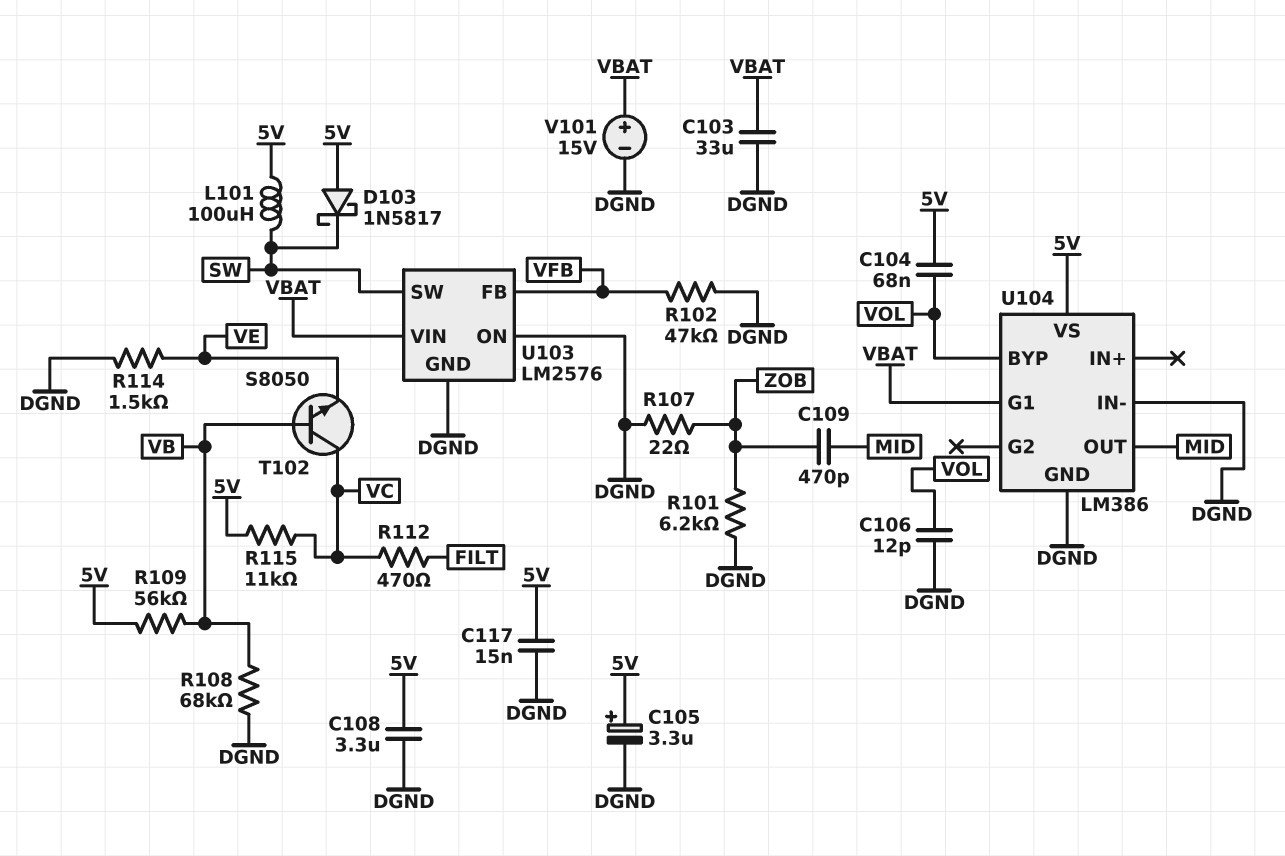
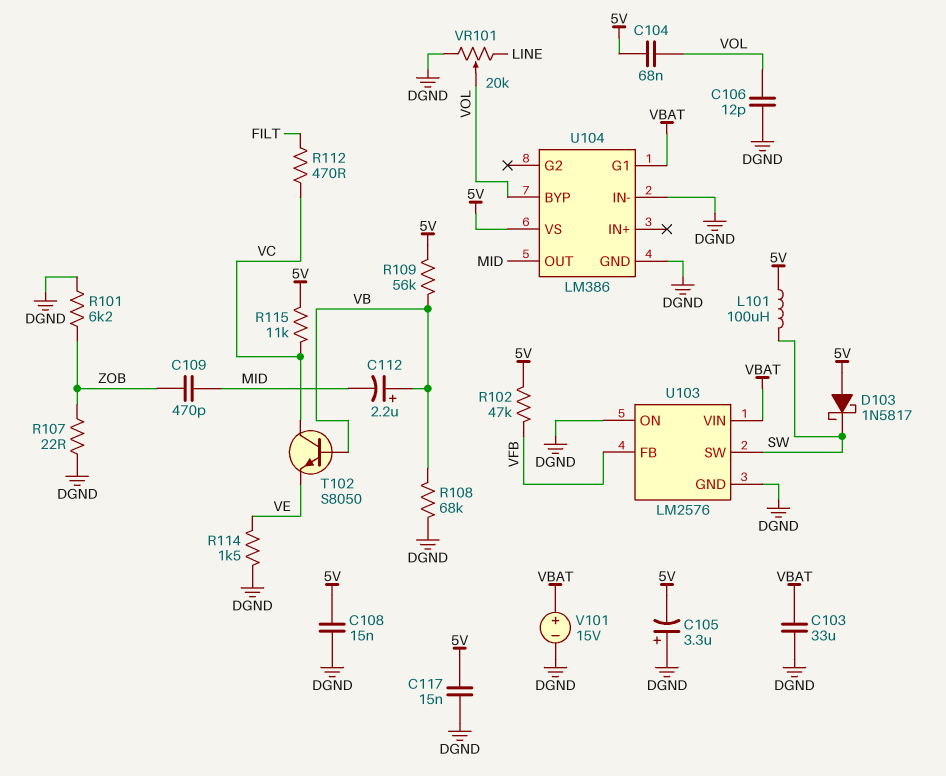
C105: 3.3uF (plus 5V, minus DGND) -> 3.3uF (plus DGND, minus 5V)
C108: 3.3uF (5V, DGND) -> 15nF (5V, DGND)
C112: none -> 2.2uF (plus VB, minus MID)
R102: 47k (DGND, VFB) -> 47k (5V, VFB)
VR101: none -> 20k (DGND, LINE, wiper VOL)

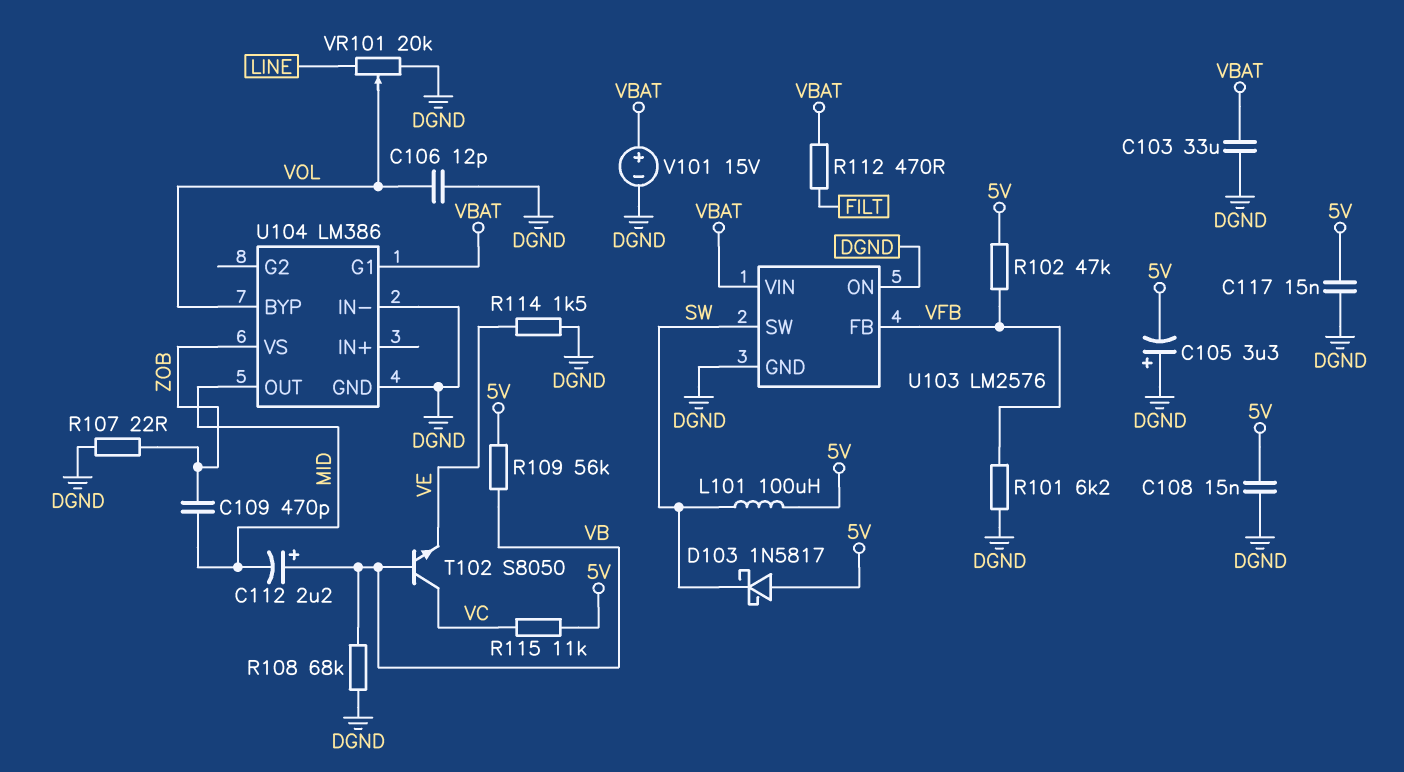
C104: 68nF (5V, VOL) -> none
R101: 6.2k (DGND, ZOB) -> 6.2k (DGND, VFB)
R112: 470 (FILT, VC) -> 470 (FILT, VBAT)
U104 pin VS: 5V -> ZOB

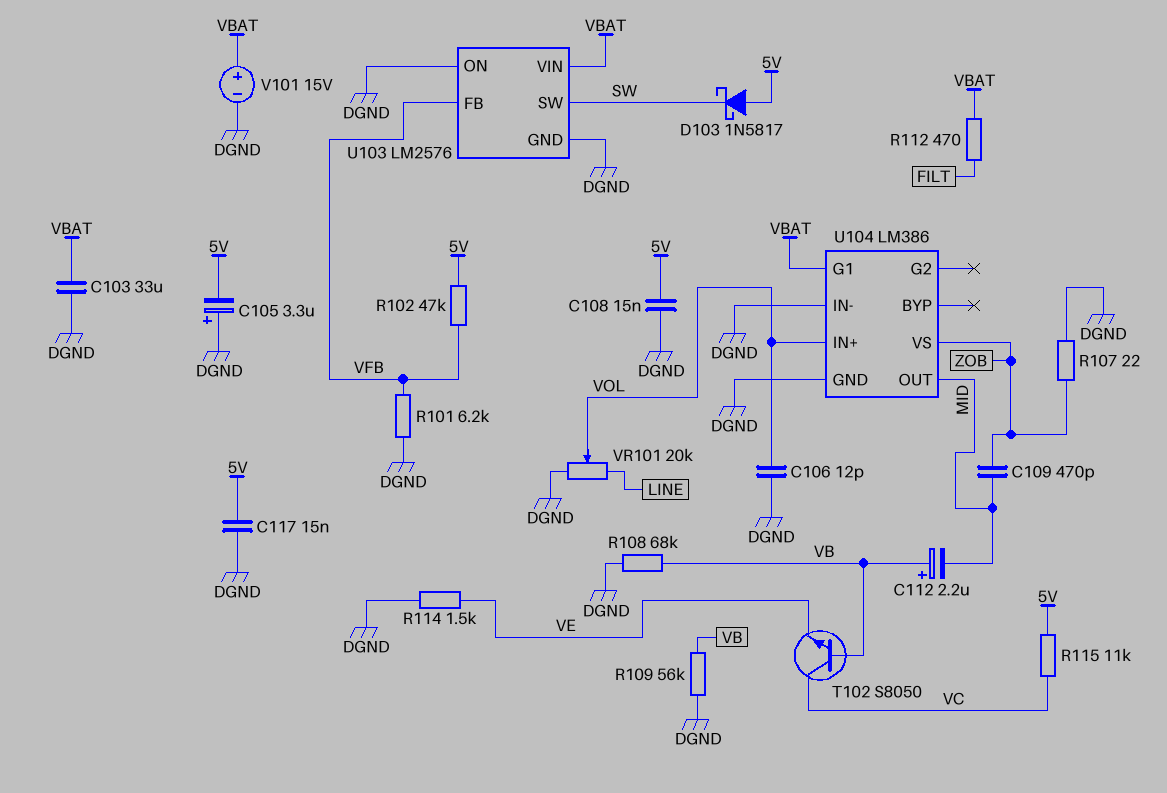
L101: 100uH (5V, SW) -> none
R109: 56k (5V, VB) -> 56k (DGND, VB)
U104 pin BYP: VOL -> none
U104 pin IN+: none -> VOL

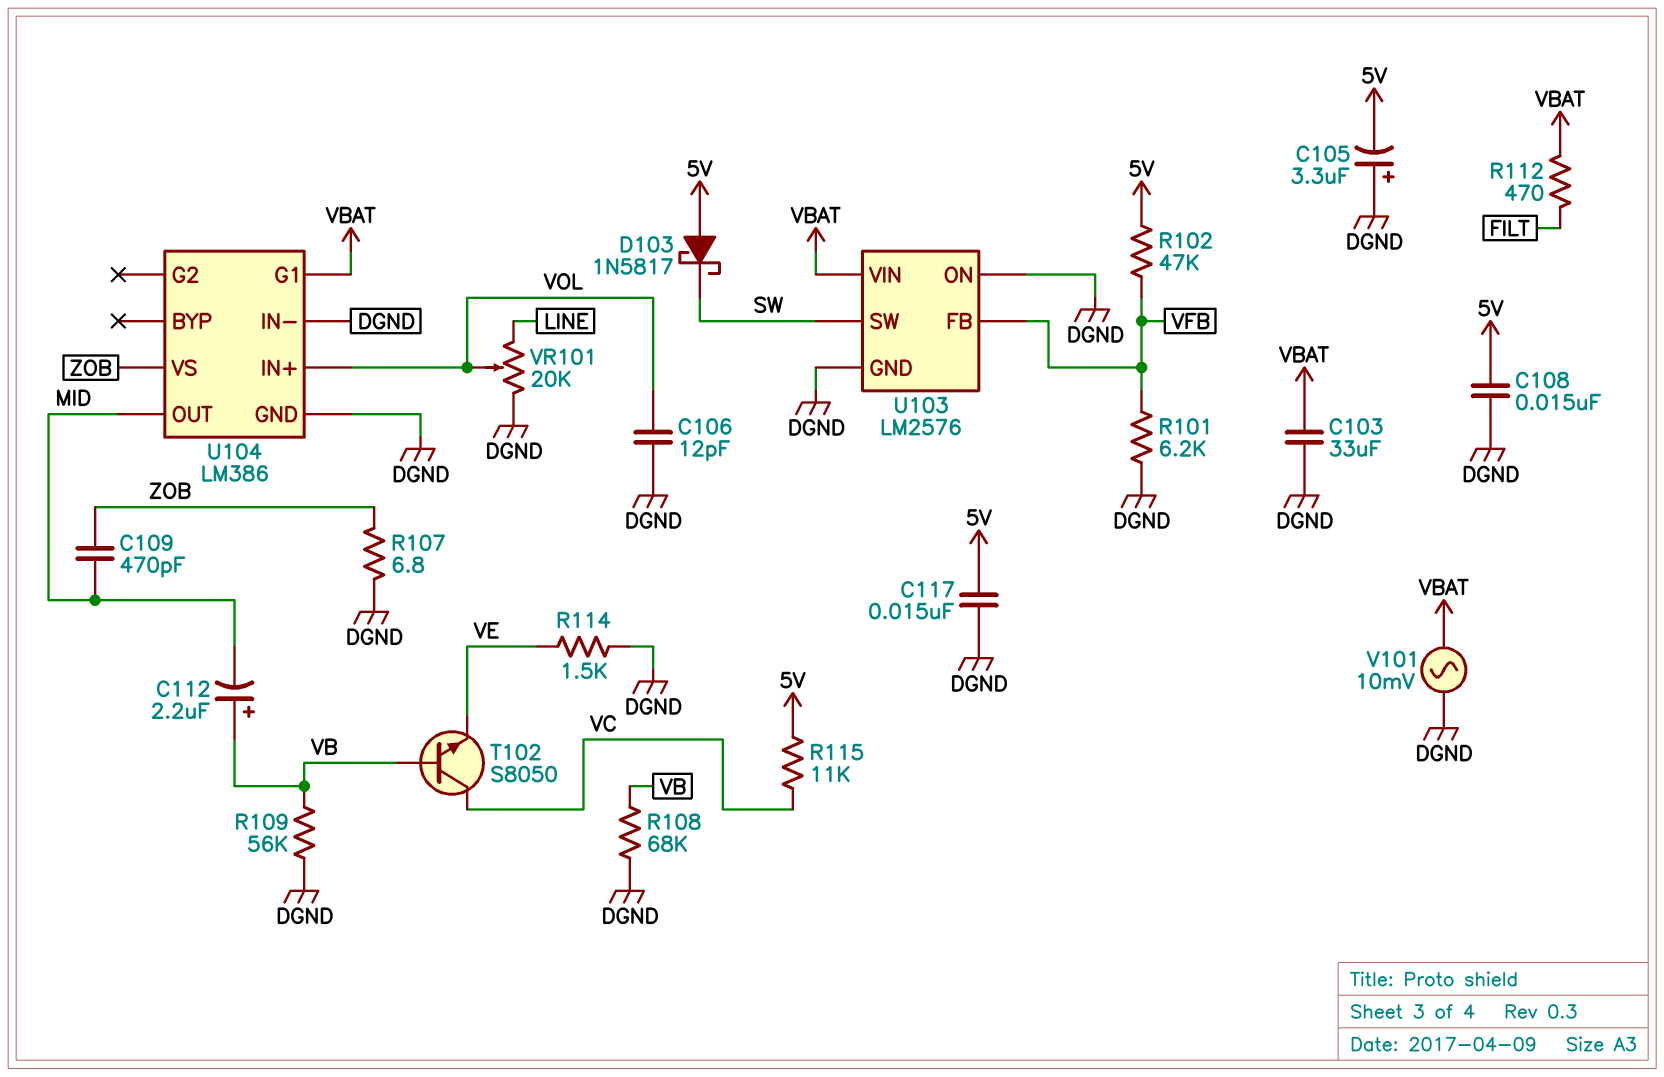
R107: 22 (DGND, ZOB) -> 6.8 (DGND, ZOB)
V101: 15V (plus VBAT, minus DGND) -> AC 10mV (DGND, VBAT)

